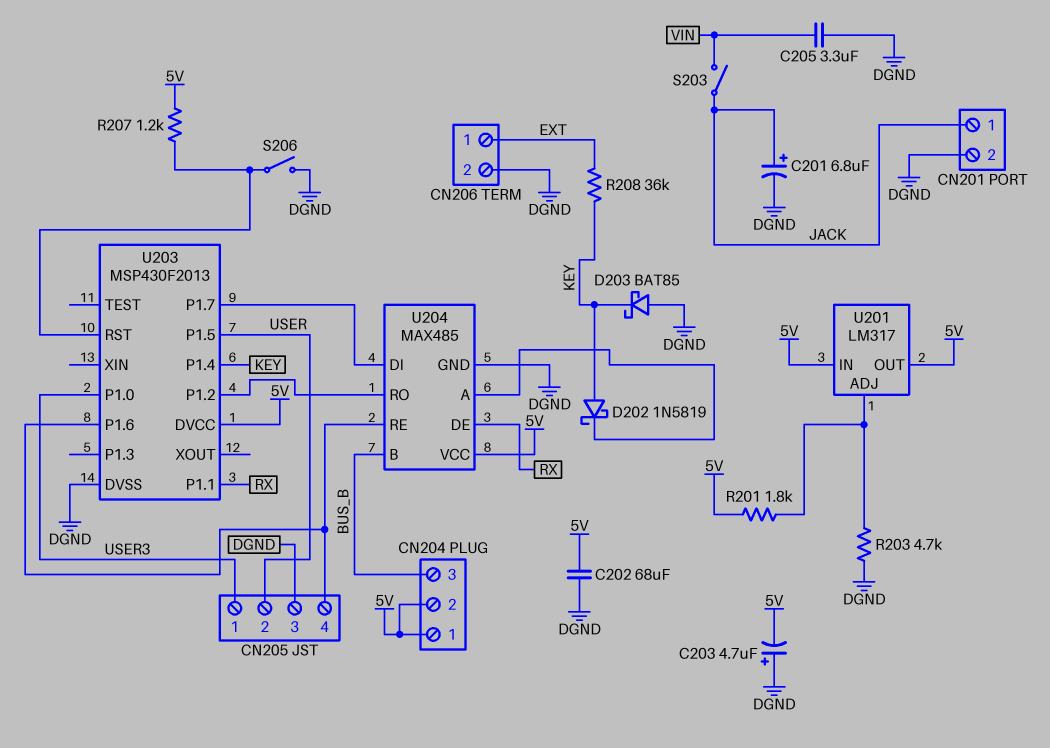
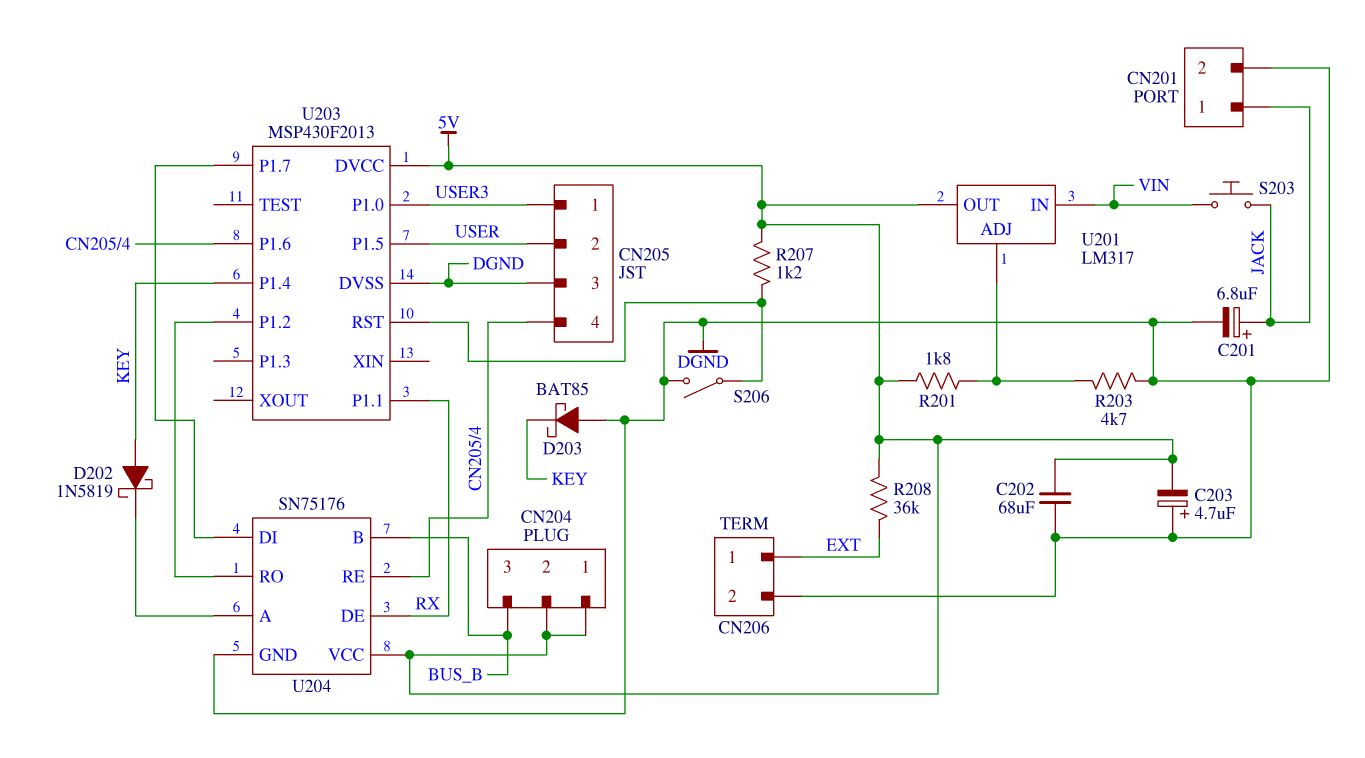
C205: 3.3uF (DGND, VIN) -> none
R208: 36k (EXT, KEY) -> 36k (5V, EXT)
S203: switch (JACK, VIN) -> button (JACK, VIN)
U201 pin IN: 5V -> VIN
U204: MAX485 -> SN75176

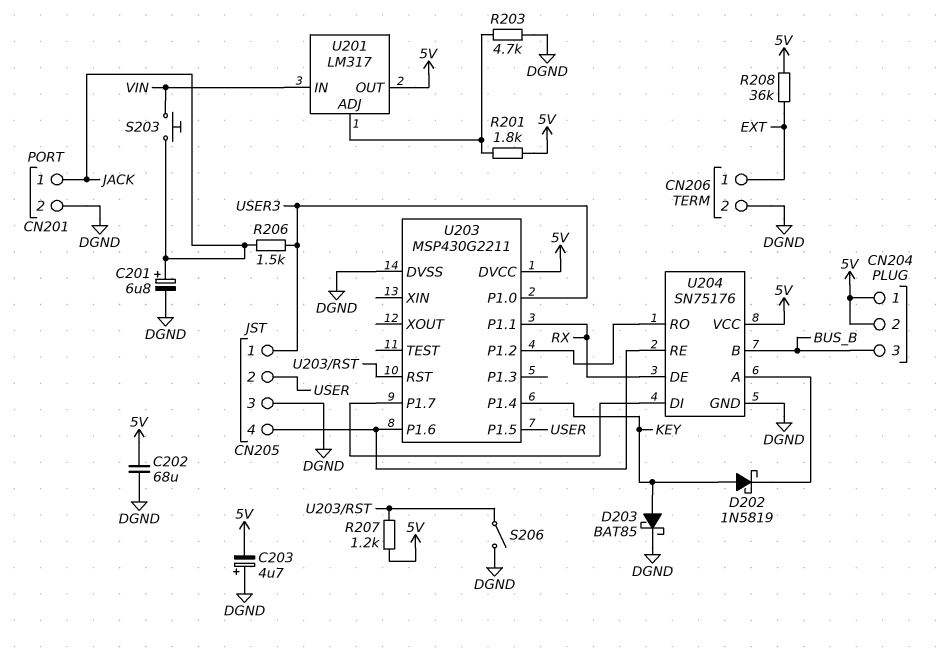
D203: schottky BAT85 (A DGND, K KEY) -> schottky BAT85 (A KEY, K DGND)
R206: none -> 1.5k (JACK, USER3)
U203: MSP430F2013 -> MSP430G2211

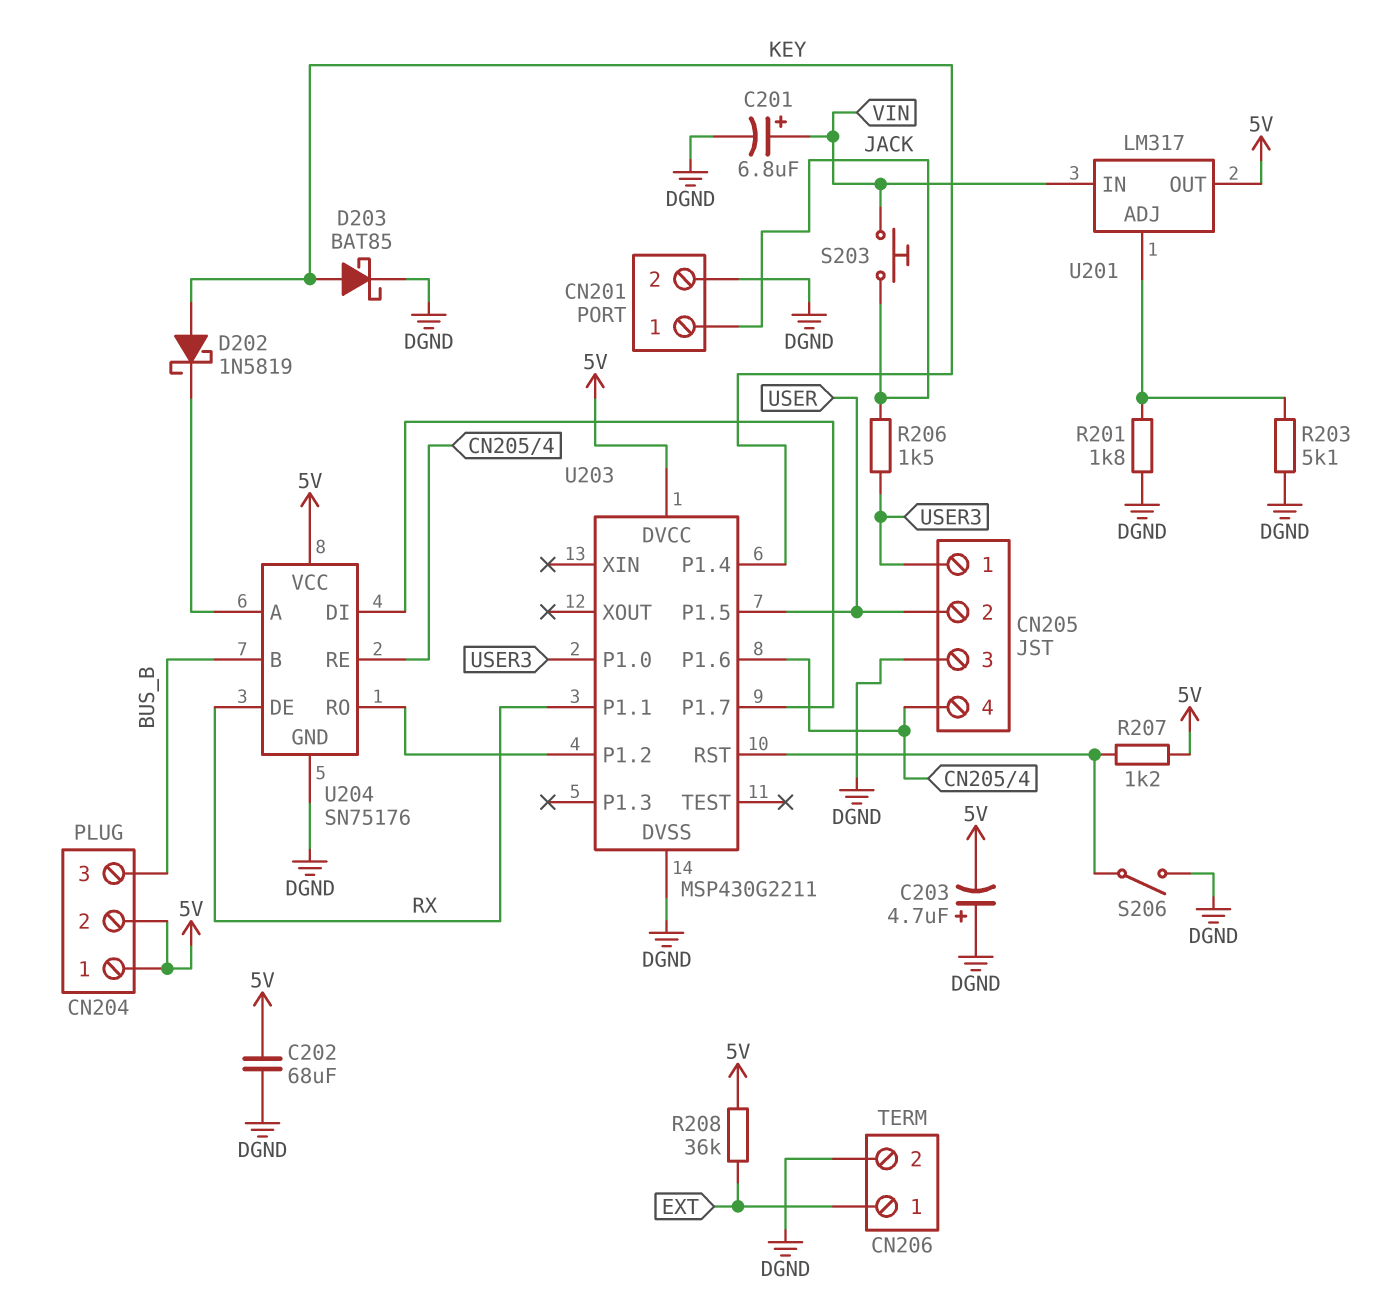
C201: 6.8uF (plus JACK, minus DGND) -> 6.8uF (plus VIN, minus DGND)
R201: 1.8k (5V, U201/ADJ) -> 1.8k (DGND, U201/ADJ)
R203: 4.7k (DGND, U201/ADJ) -> 5.1k (DGND, U201/ADJ)

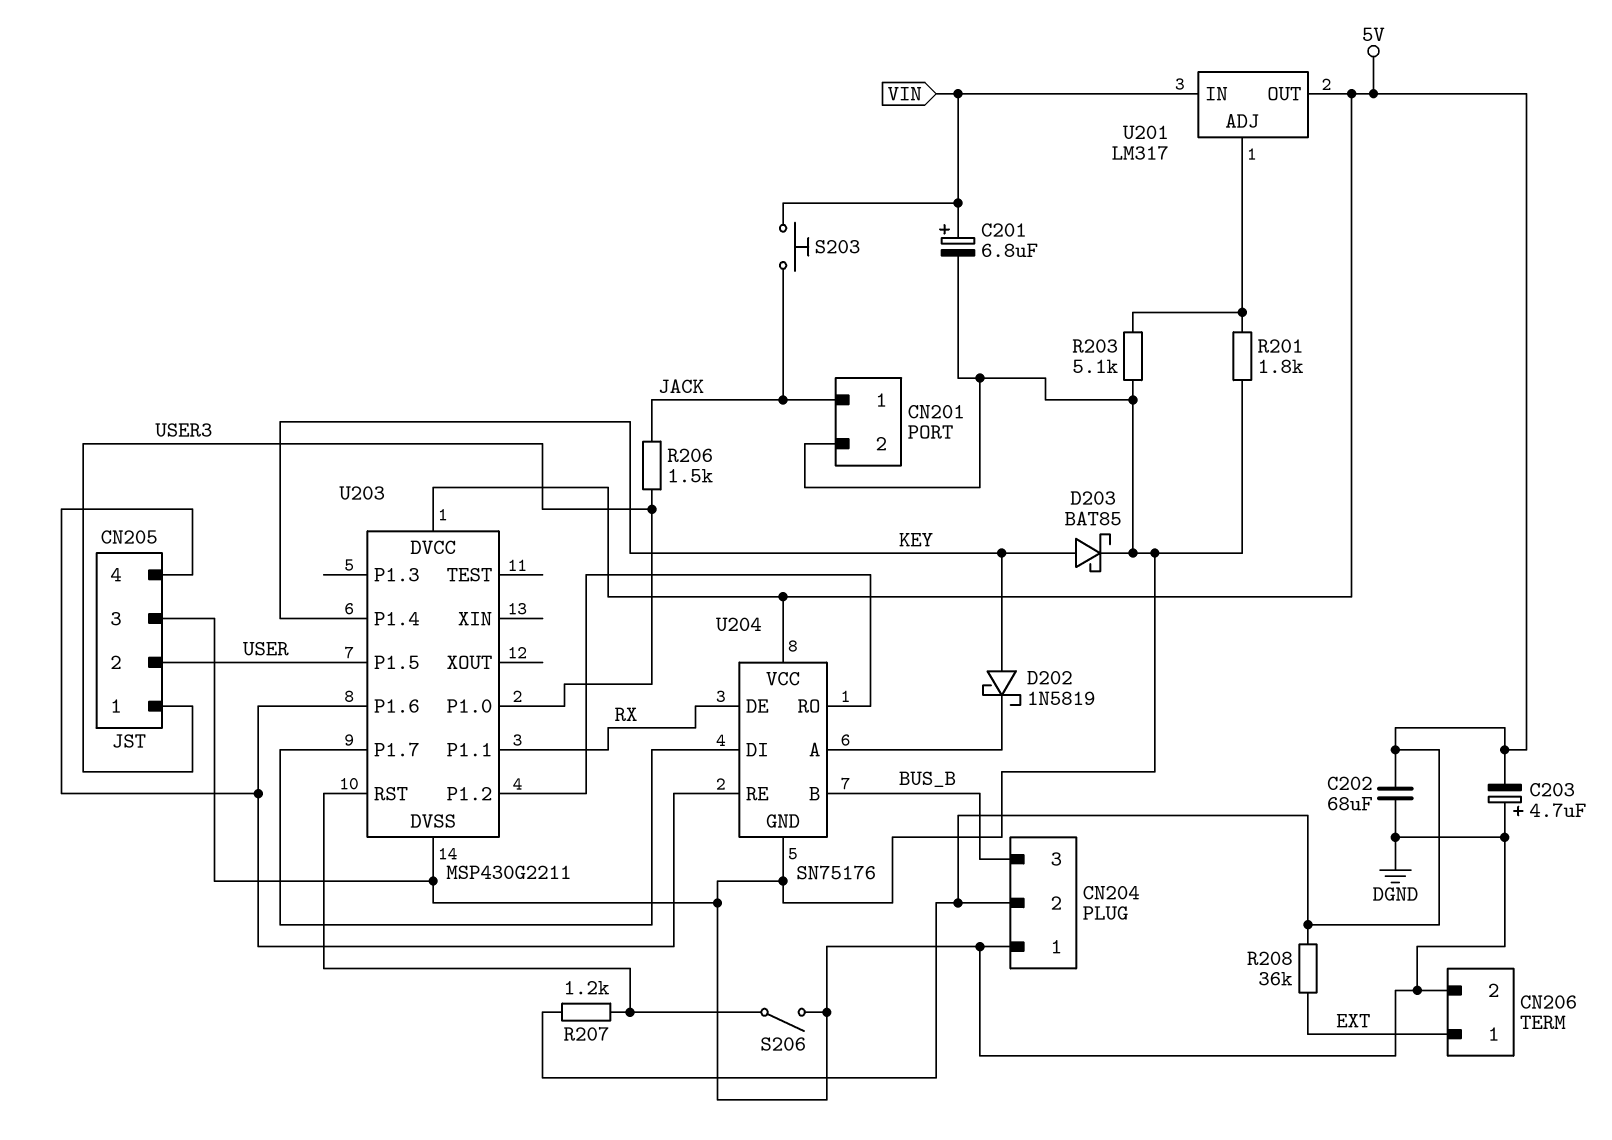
CN204 pin 1: 5V -> DGND

